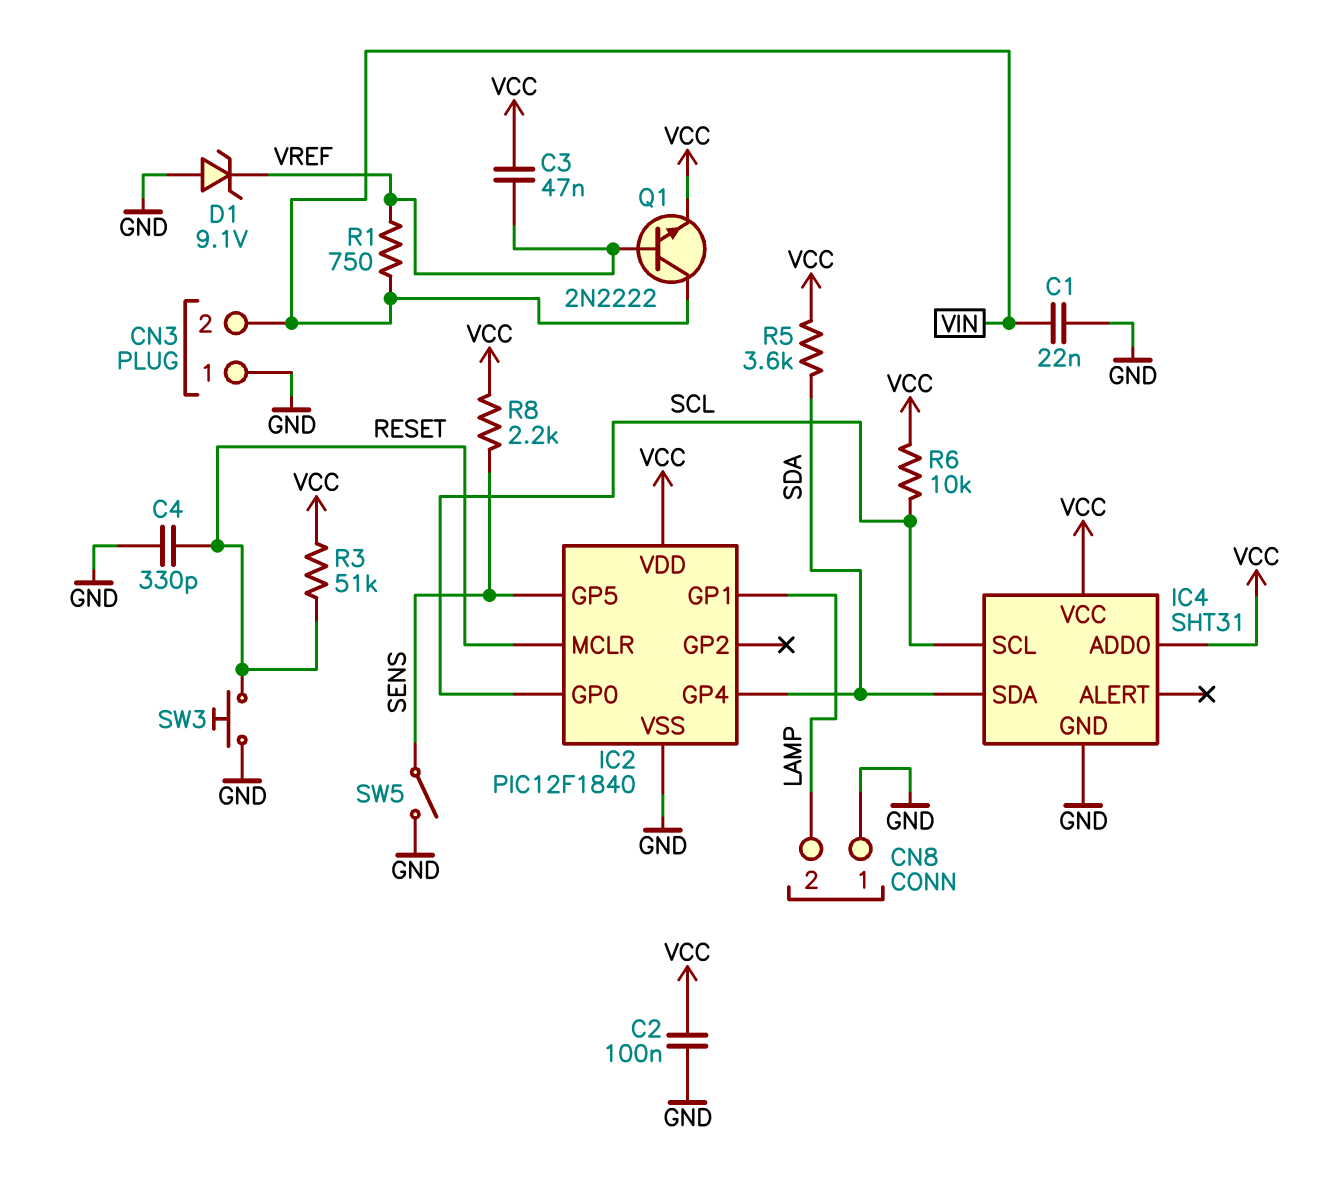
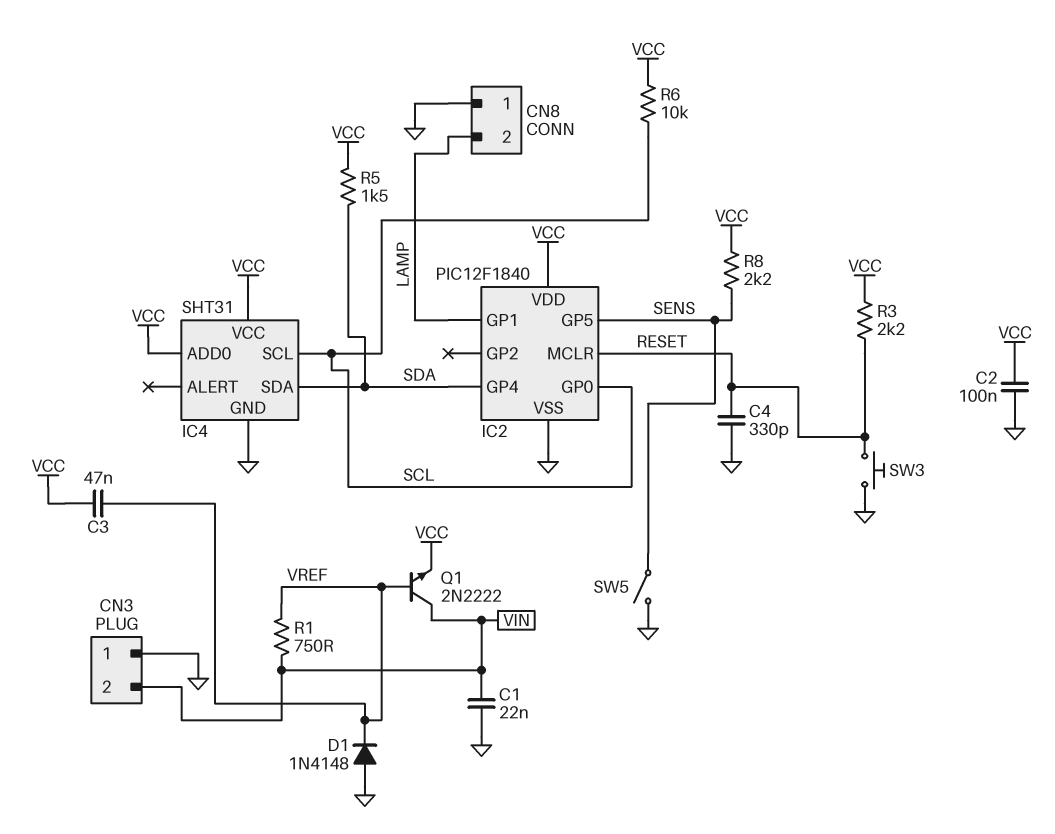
D1: zener 9.1V (A GND, K VREF) -> diode 1N4148 (A GND, K VREF)
R3: 51k (RESET, VCC) -> 2.2k (RESET, VCC)
R5: 3.6k (SDA, VCC) -> 1.5k (SDA, VCC)

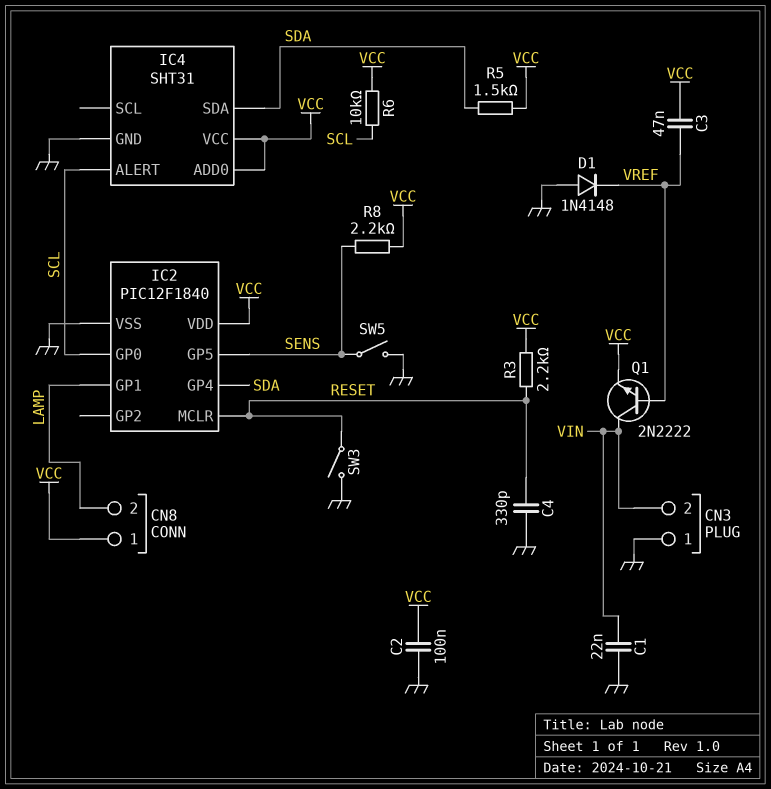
CN8 pin 1: GND -> VCC
IC4 pin ALERT: none -> SCL
IC4 pin SCL: SCL -> none
R1: 750 (VIN, VREF) -> none
SW3: button (GND, RESET) -> switch (GND, RESET)

